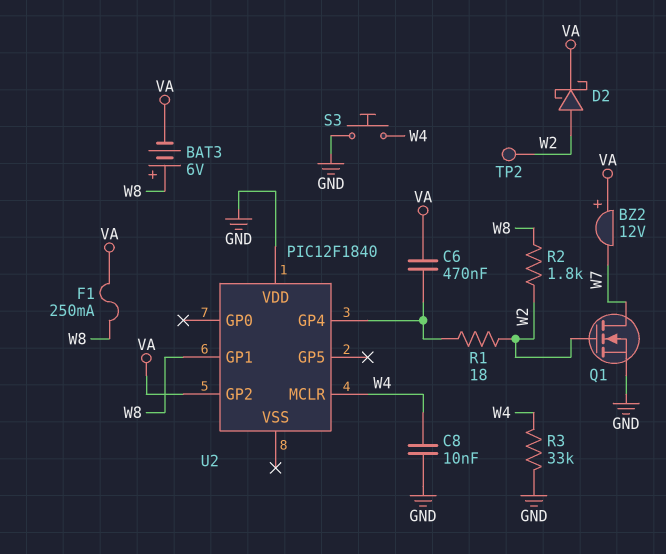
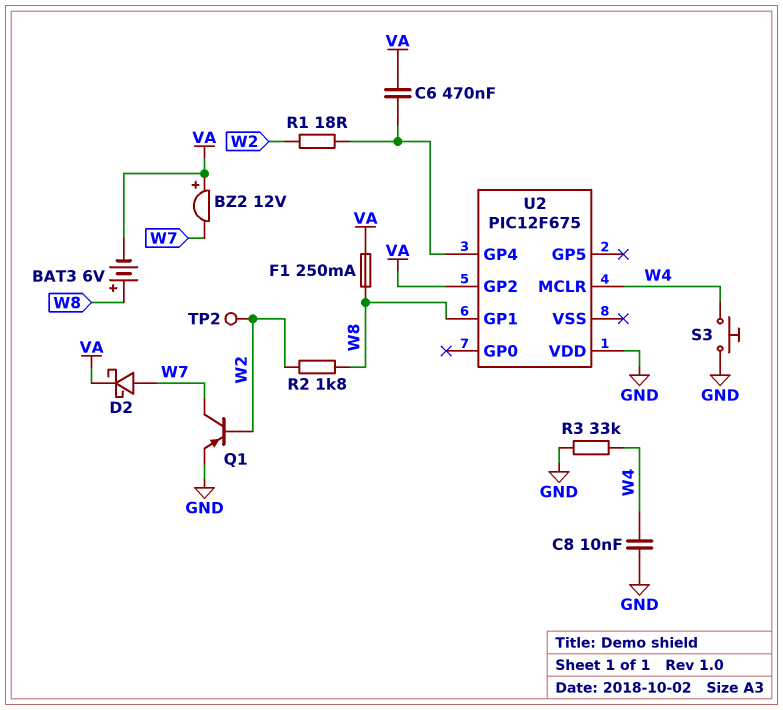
D2: schottky (A W2, K VA) -> schottky (A W7, K VA)
Q1: NMOS (G W2, D W7, S GND) -> PNP (B W2, C W7, E GND)
U2: PIC12F1840 -> PIC12F675

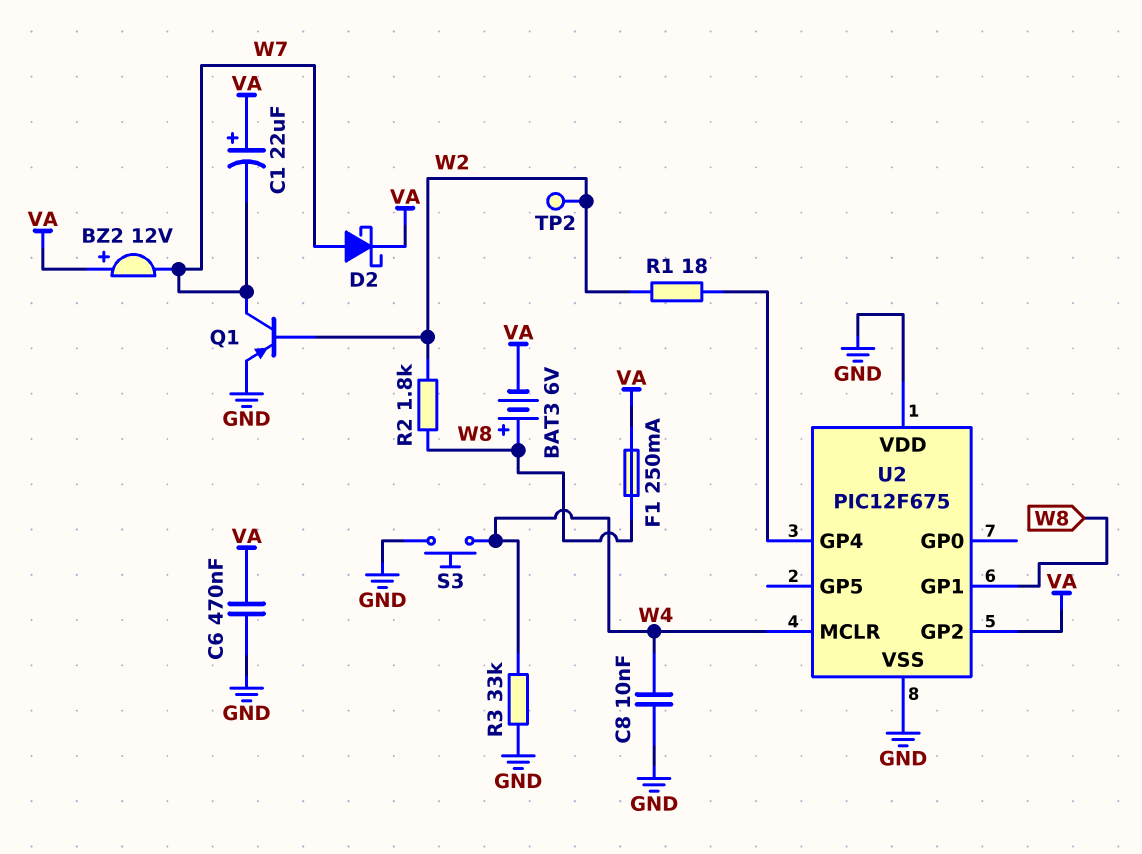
C1: none -> 22uF (plus VA, minus W7)
C6: 470nF (U2/GP4, VA) -> 470nF (GND, VA)
U2 pin VSS: none -> GND

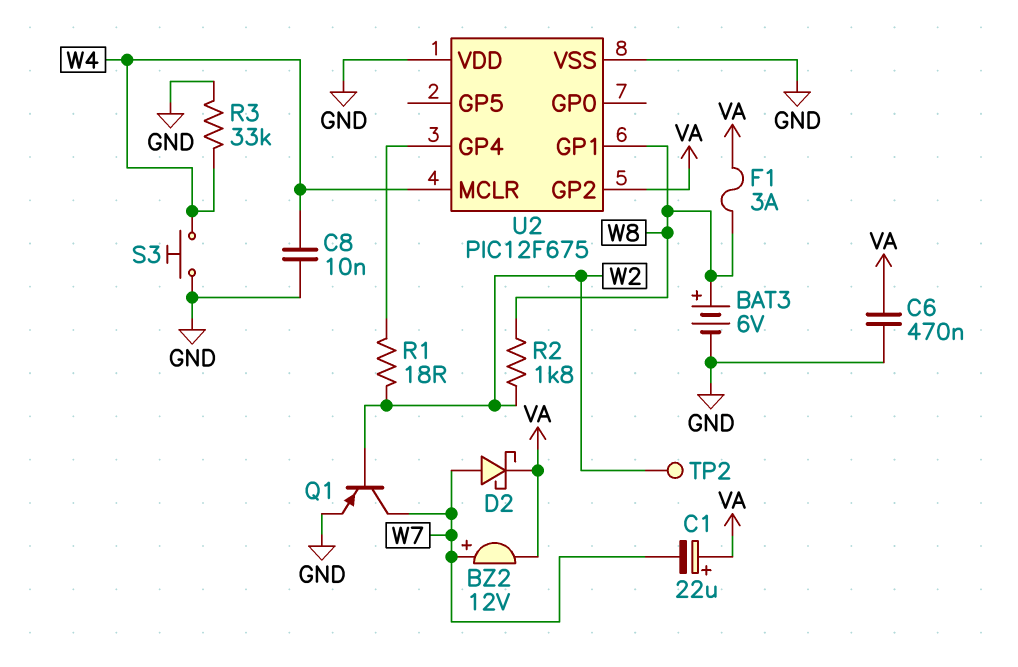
BAT3: 6V (plus W8, minus VA) -> 6V (plus W8, minus GND)
BZ2: buzzer 12V (plus VA, minus W7) -> buzzer 12V (plus W7, minus VA)
F1: 250mA (VA, W8) -> 3A (VA, W8)

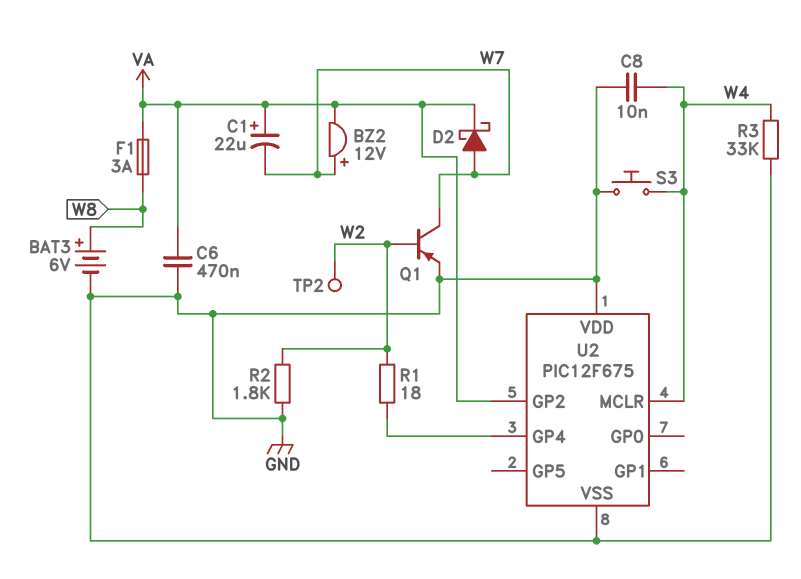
R2: 1.8k (W2, W8) -> 1.8k (GND, W2)
U2 pin GP1: W8 -> none

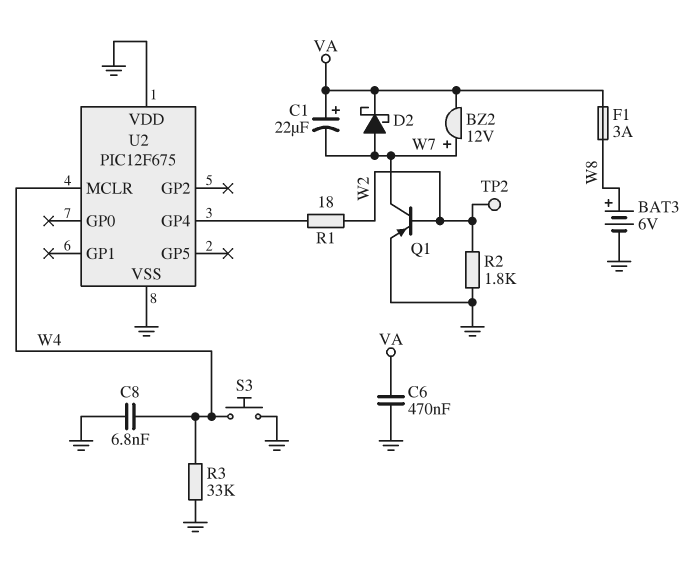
C8: 10nF (GND, W4) -> 6.8nF (GND, W4)
U2 pin GP2: VA -> none

